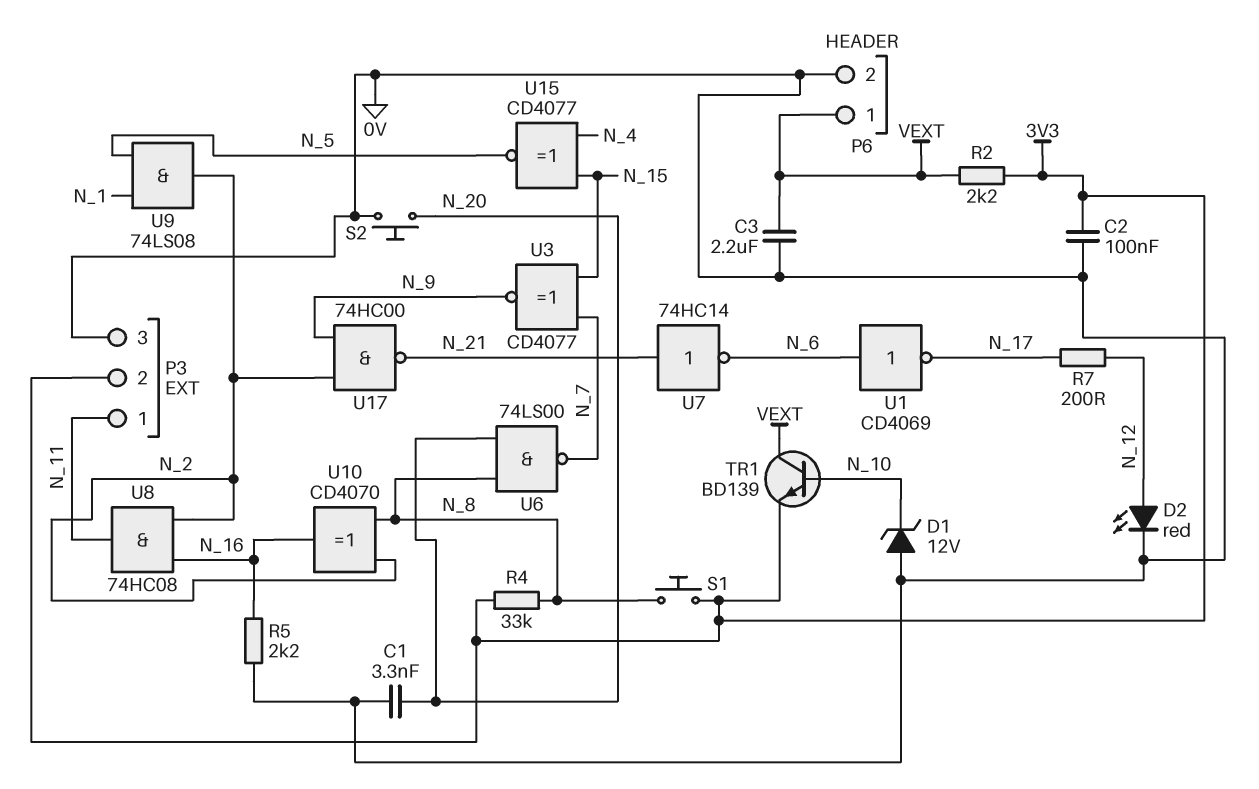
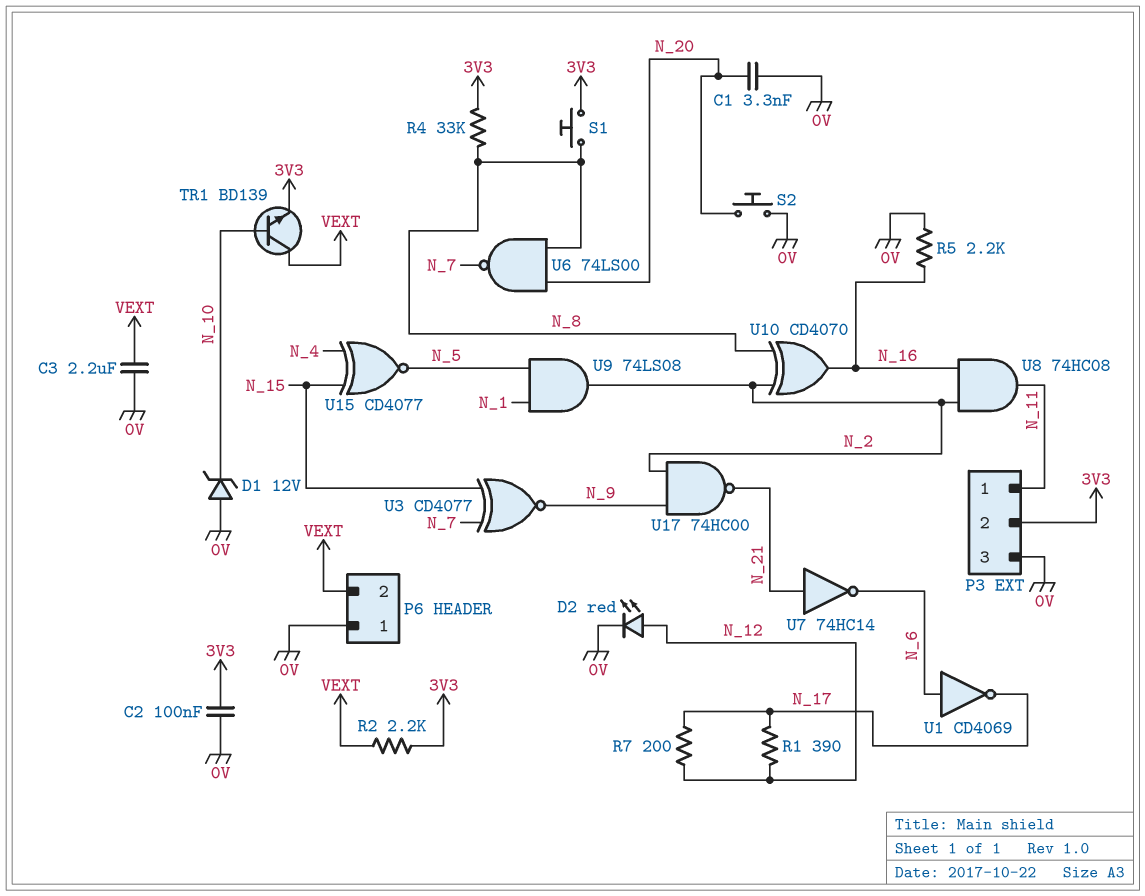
P6 pin 1: VEXT -> 0V
P6 pin 2: 0V -> VEXT
R1: none -> 390 (N_12, N_17)

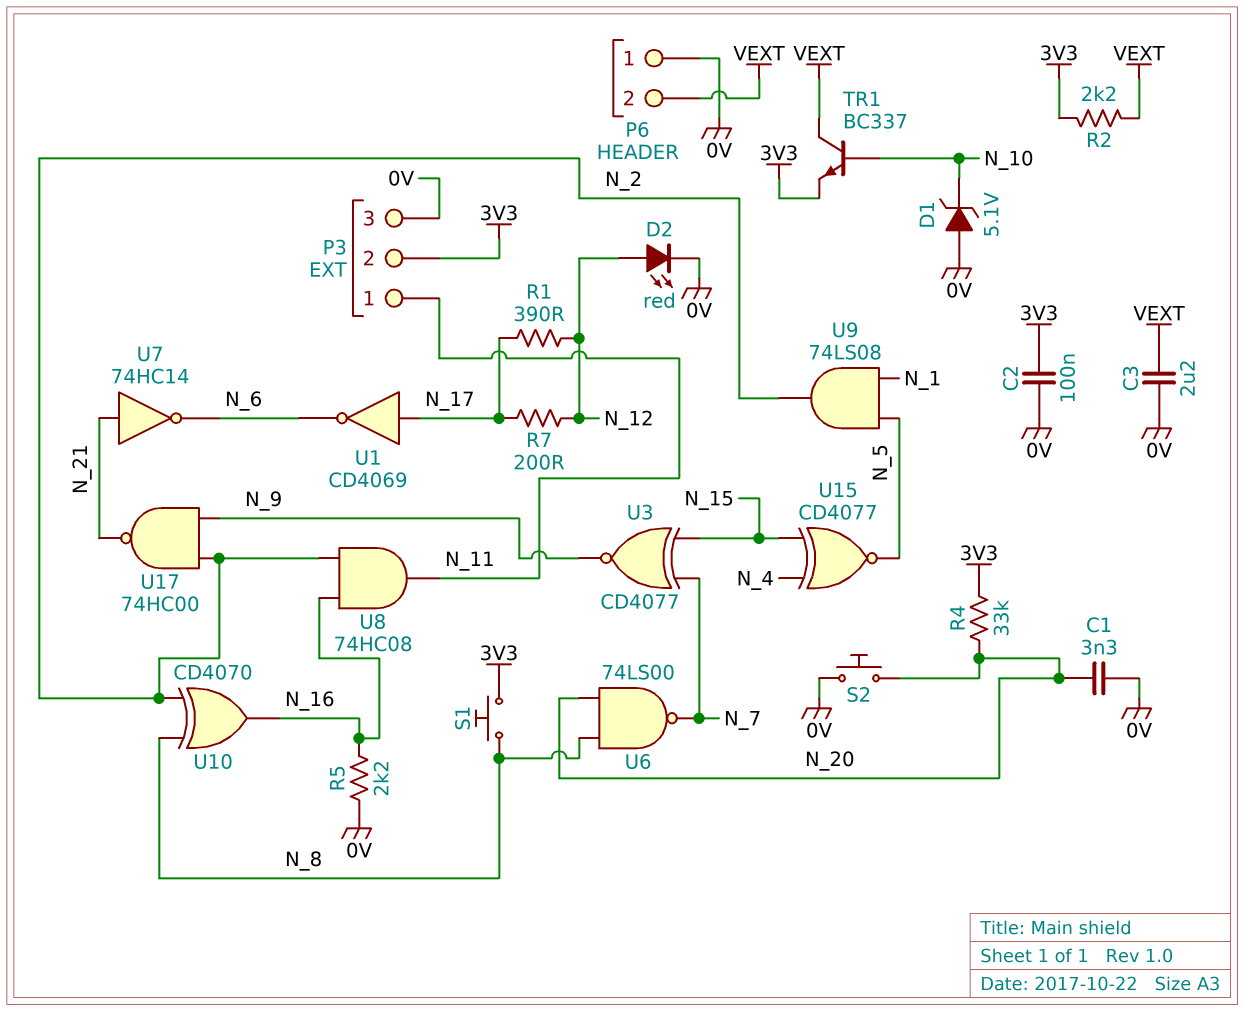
D1: zener 12V (A 0V, K N_10) -> zener 5.1V (A 0V, K N_10)
R4: 33k (3V3, N_8) -> 33k (3V3, N_20)
TR1: NPN BD139 (B N_10, C VEXT, E 3V3) -> NPN BC337 (B N_10, C VEXT, E 3V3)
U1: NOT CD4069 (in N_6, out N_17) -> NOT CD4069 (in N_17, out N_6)

